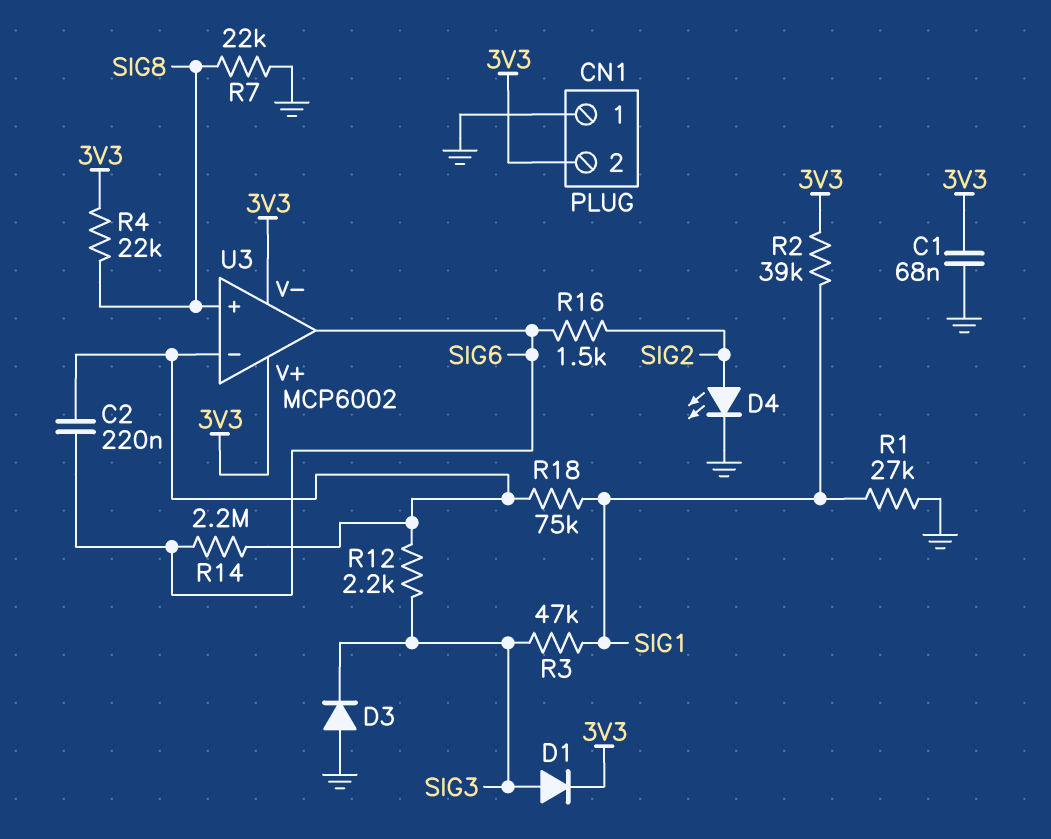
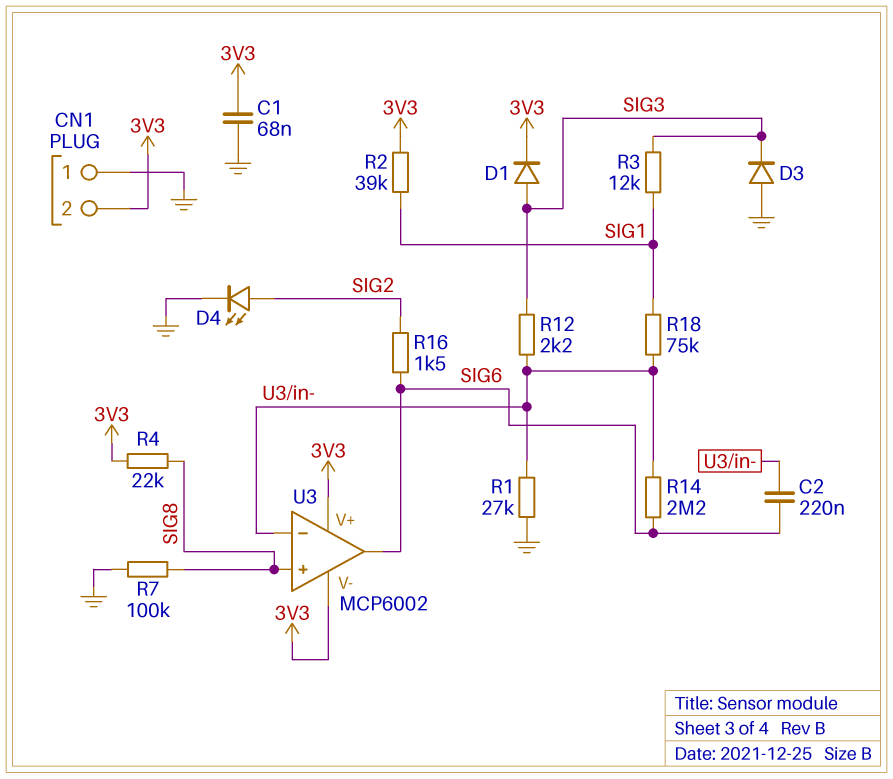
R1: 27k (GND, SIG1) -> 27k (GND, U3/in-)
R3: 47k (SIG1, SIG3) -> 12k (SIG1, SIG3)
R7: 22k (GND, SIG8) -> 100k (GND, SIG8)

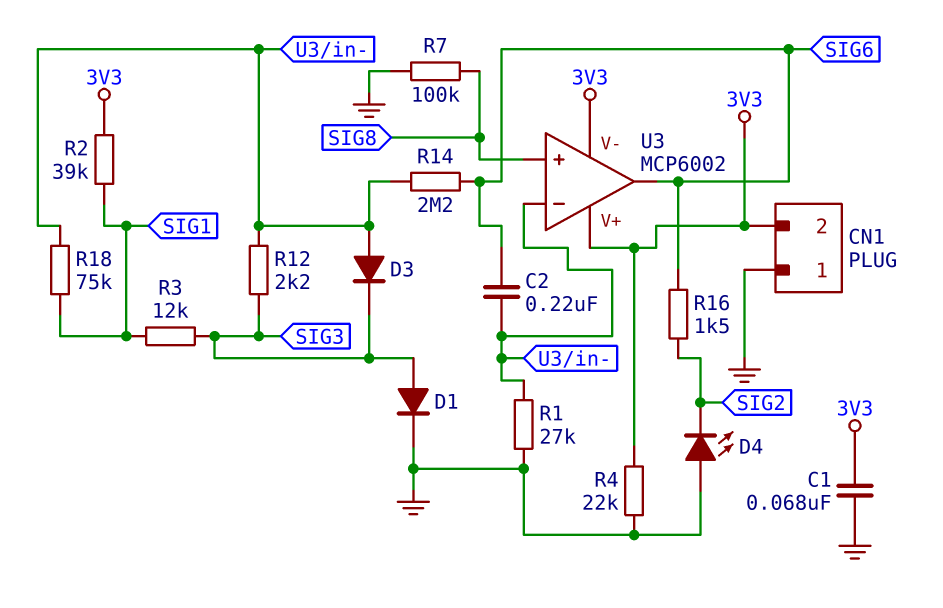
D1: diode (A SIG3, K 3V3) -> diode (A SIG3, K GND)
D3: diode (A GND, K SIG3) -> diode (A U3/in-, K SIG3)
D4: LED (A SIG2, K GND) -> LED (A GND, K SIG2)
R4: 22k (3V3, SIG8) -> 22k (3V3, GND)

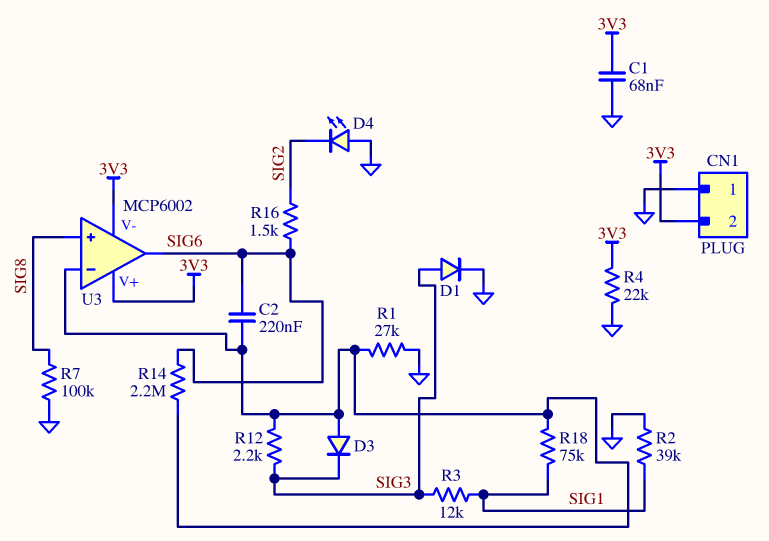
R2: 39k (3V3, SIG1) -> 39k (GND, SIG1)

